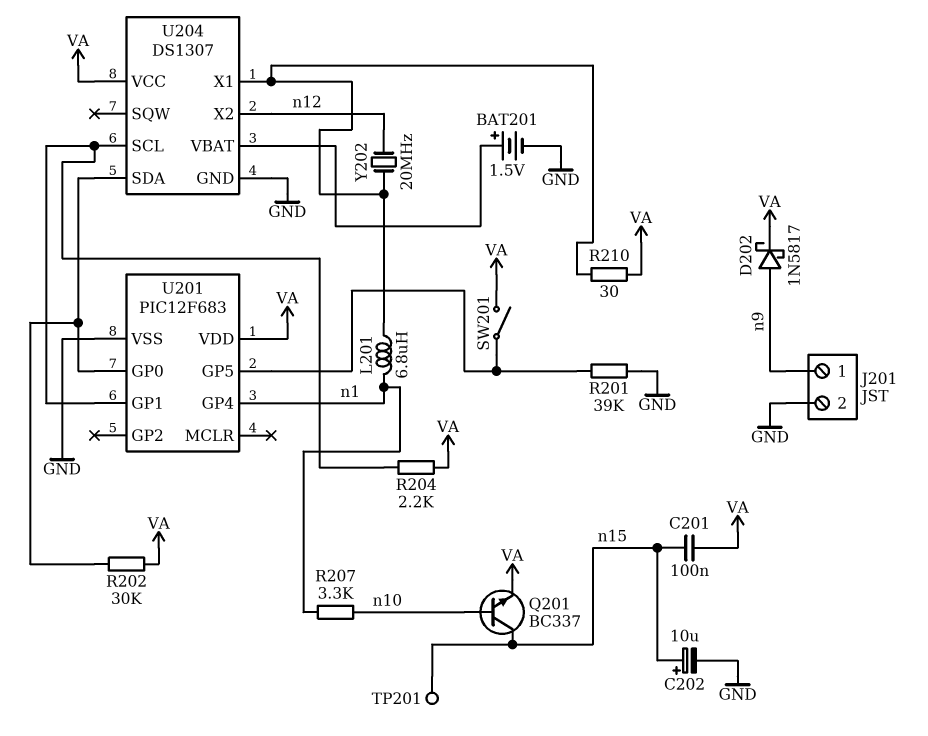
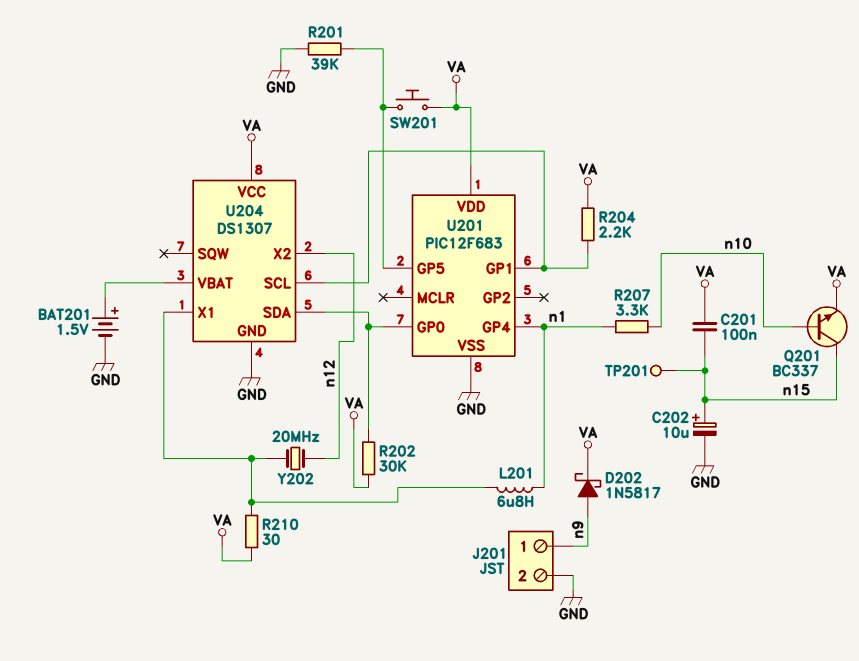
SW201: switch (U201/GP5, VA) -> button (U201/GP5, VA)

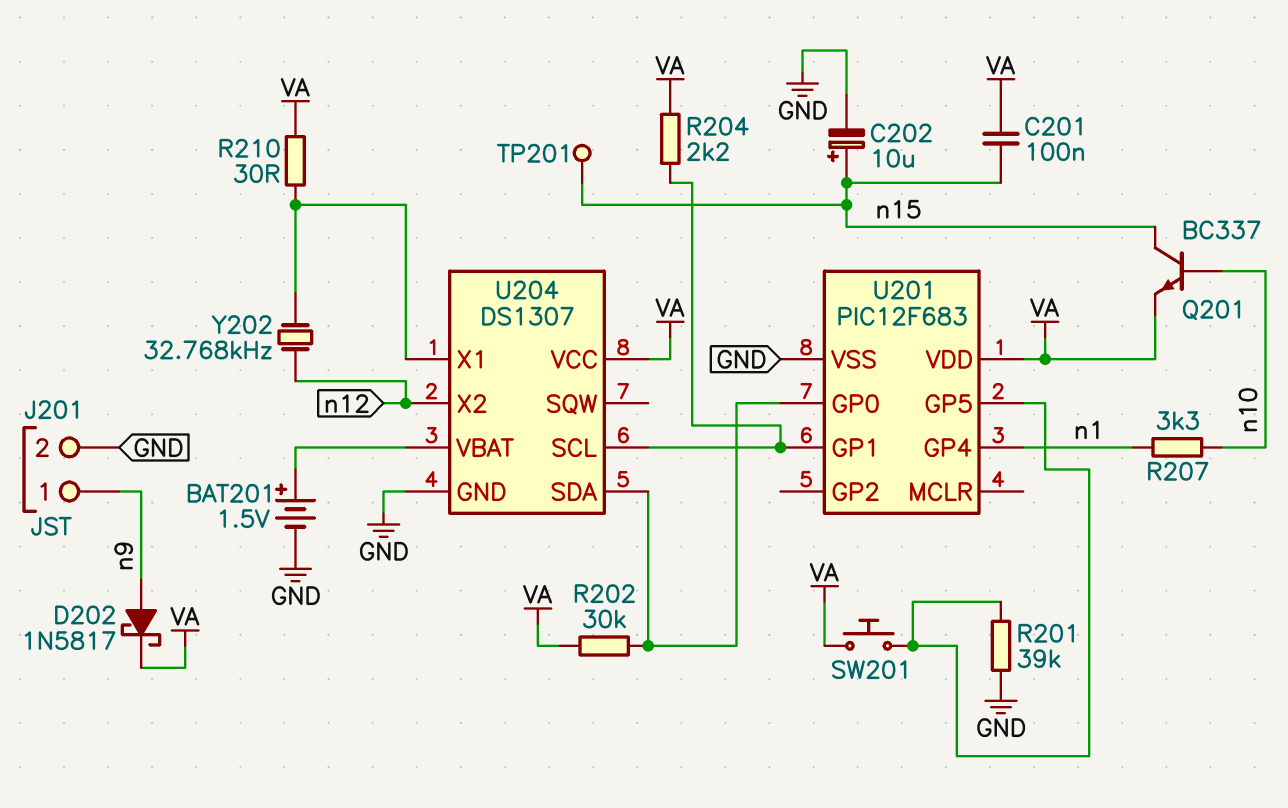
L201: 6.8uH (U204/X1, n1) -> none
Y202: 20MHz (U204/X1, n12) -> 32.768kHz (U204/X1, n12)

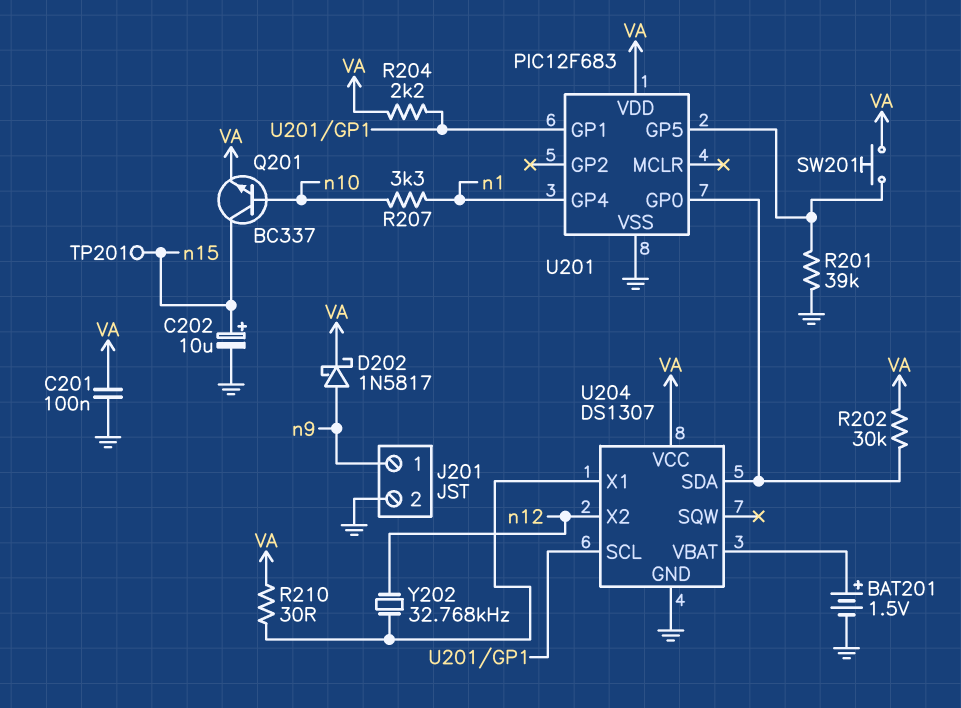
C201: 100nF (VA, n15) -> 100nF (GND, VA)

